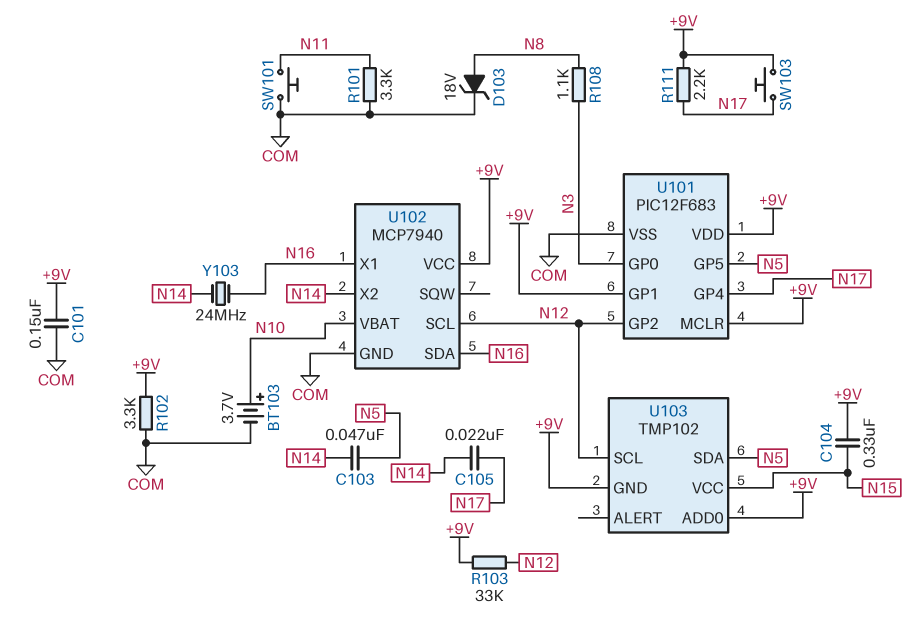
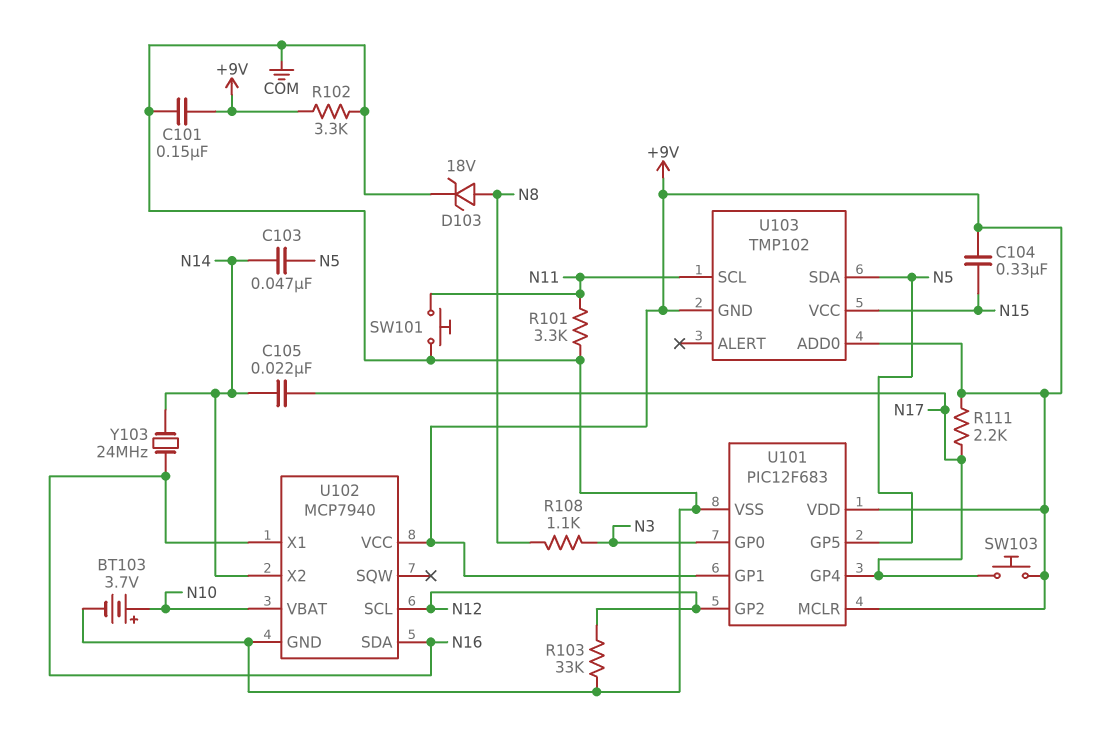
R103: 33k (+9V, N12) -> 33k (COM, N12)
U103 pin SCL: N12 -> N11

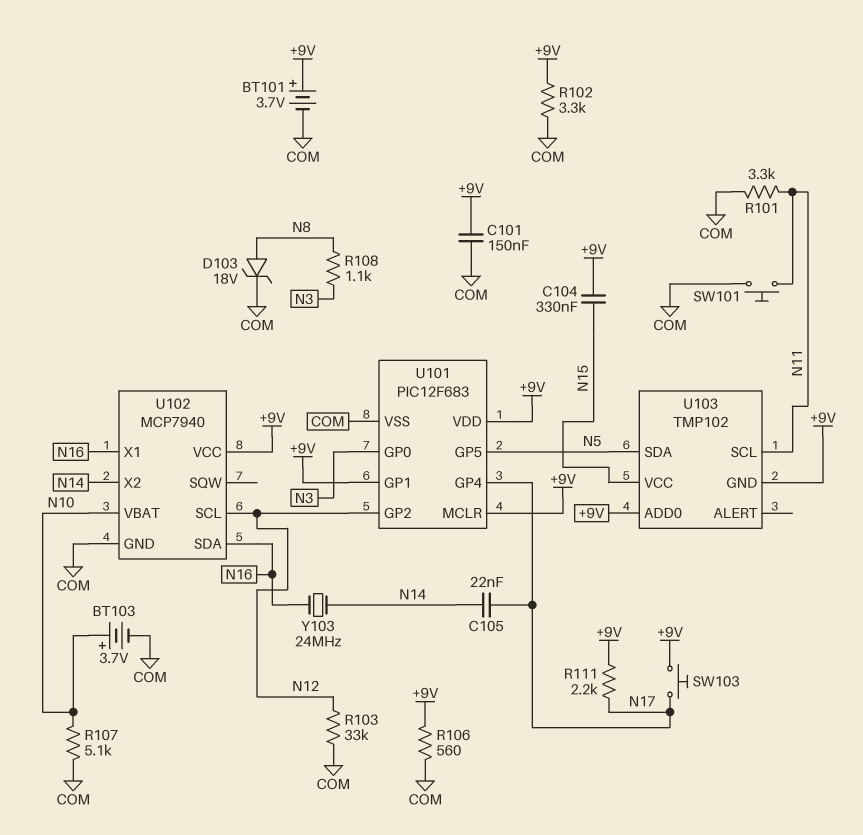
BT101: none -> 3.7V (plus +9V, minus COM)
C103: 47nF (N5, N14) -> none
R106: none -> 560 (+9V, COM)
R107: none -> 5.1k (COM, N10)

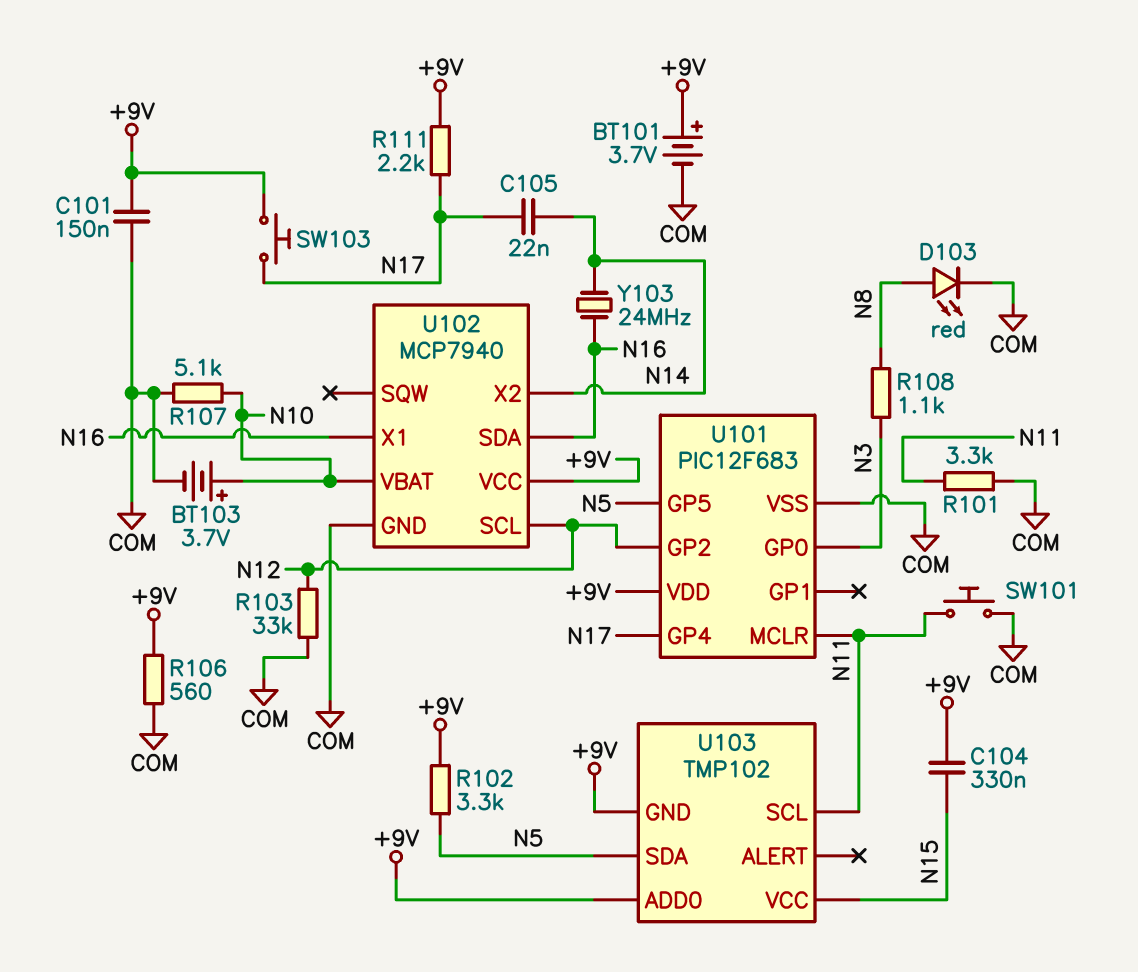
D103: zener 18V (A N8, K COM) -> LED red (A N8, K COM)
R102: 3.3k (+9V, COM) -> 3.3k (+9V, N5)
U101 pin GP1: +9V -> none
U101 pin MCLR: +9V -> N11

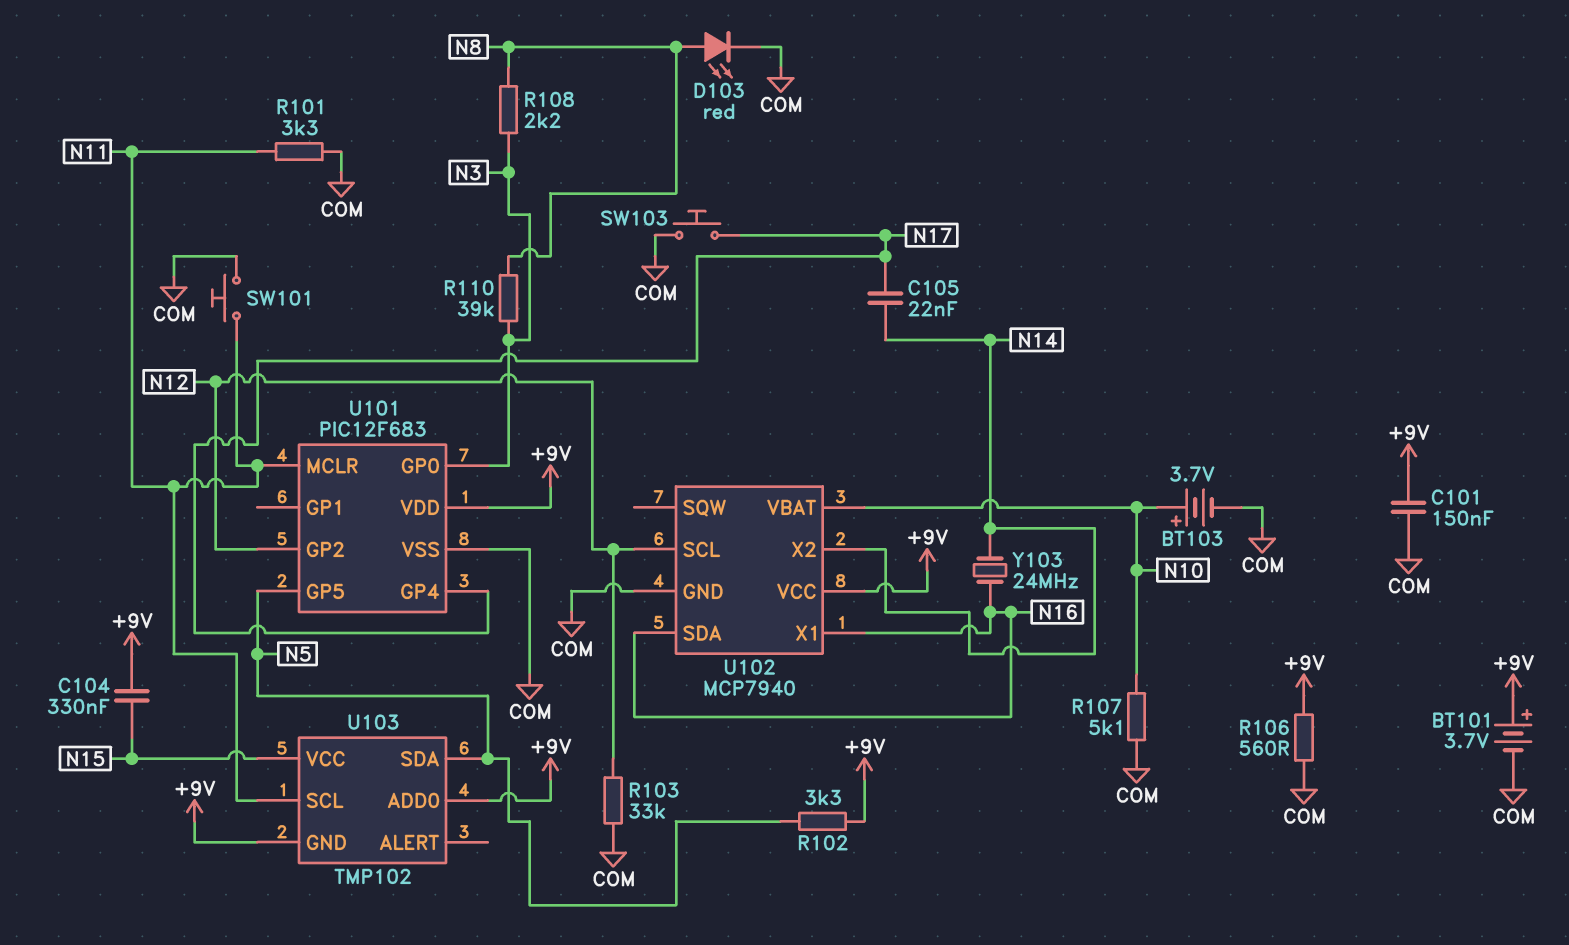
R108: 1.1k (N3, N8) -> 2.2k (N3, N8)
R110: none -> 39k (N3, N8)
R111: 2.2k (+9V, N17) -> none
SW103: button (+9V, N17) -> button (COM, N17)

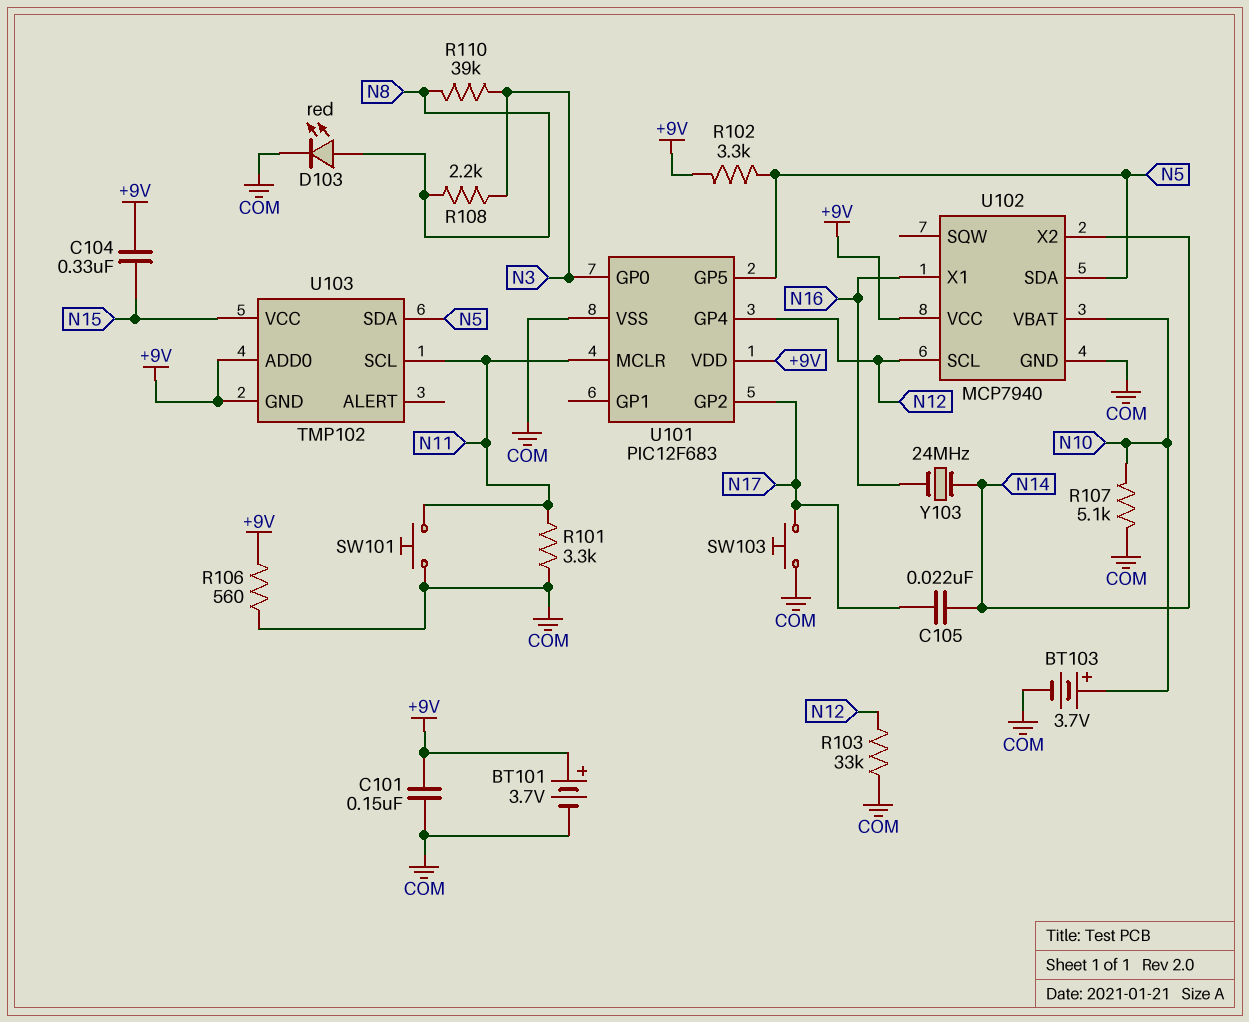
U101 pin GP2: N12 -> N17
U101 pin GP4: N17 -> N12
U102 pin SDA: N16 -> N5

